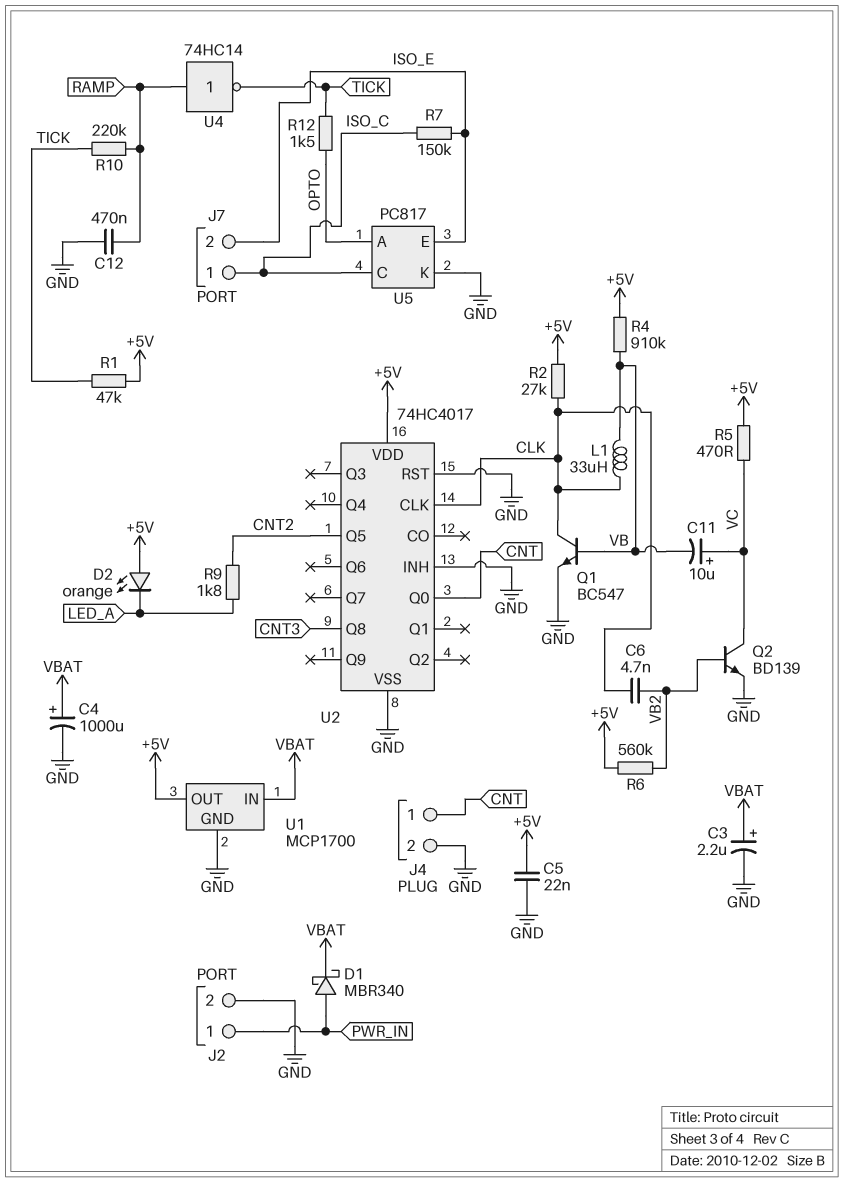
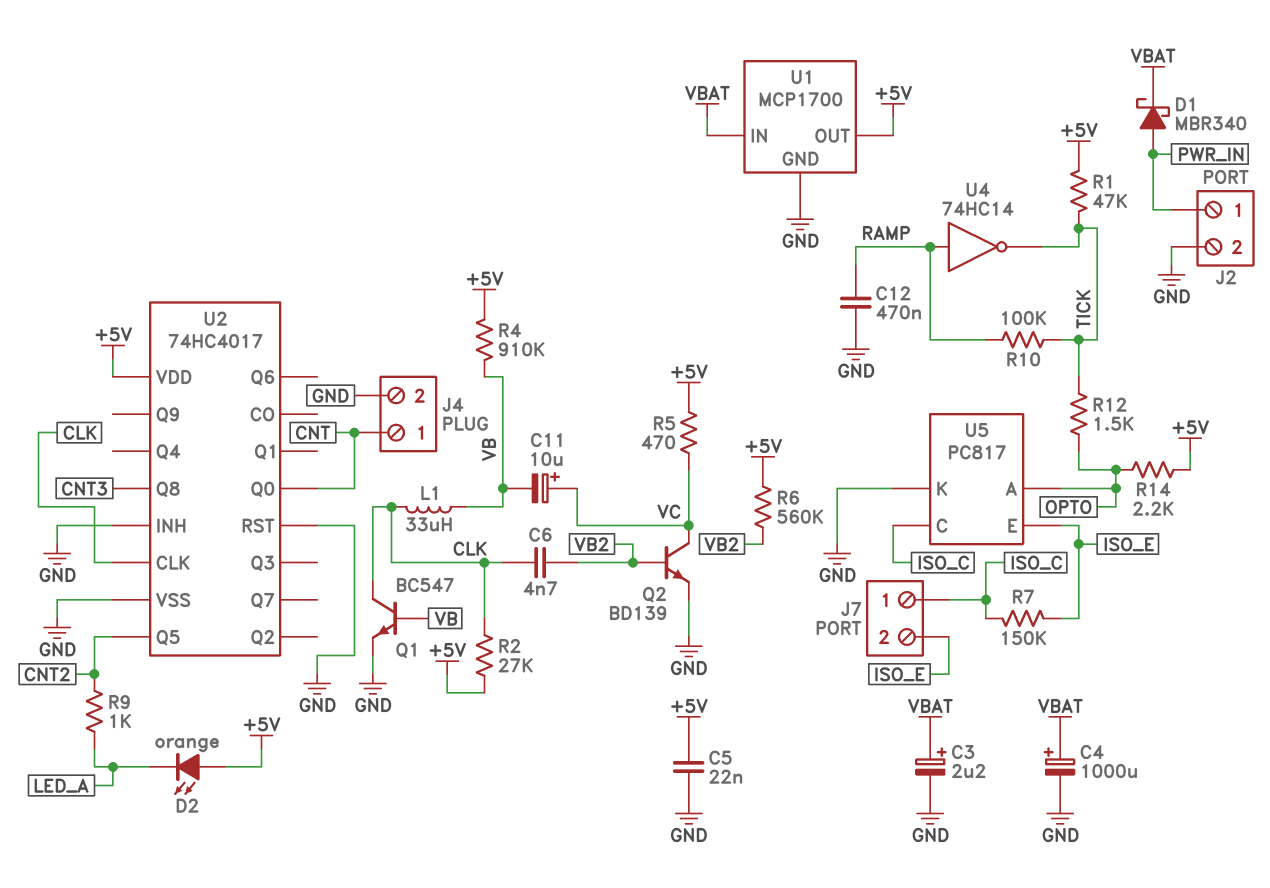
R9: 1.8k (CNT2, LED_A) -> 1k (CNT2, LED_A)
R10: 220k (RAMP, TICK) -> 100k (RAMP, TICK)
R14: none -> 2.2k (+5V, OPTO)

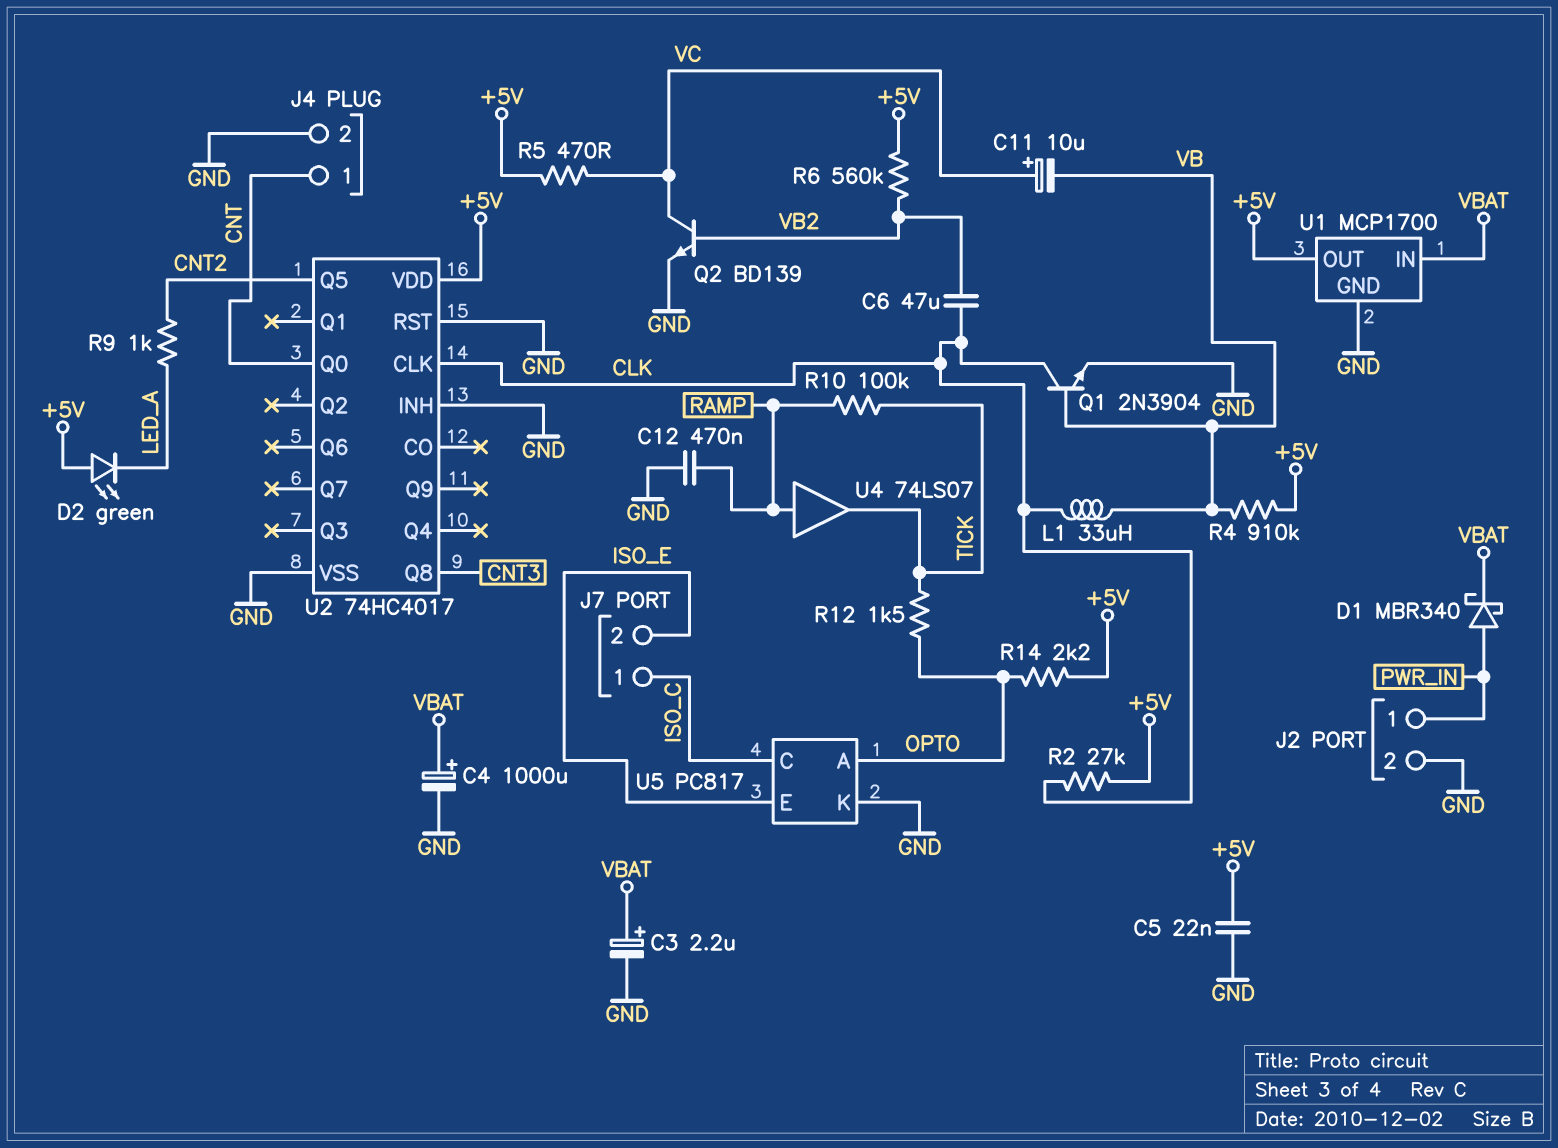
C6: 4.7nF (CLK, VB2) -> 47uF (CLK, VB2)
D2: LED orange (A +5V, K LED_A) -> LED green (A +5V, K LED_A)
Q1: NPN BC547 (B VB, C CLK, E GND) -> NPN 2N3904 (B VB, C CLK, E GND)
R1: 47k (+5V, TICK) -> none
R7: 150k (ISO_C, ISO_E) -> none
U4: NOT 74HC14 (in RAMP, out TICK) -> buffer 74LS07 (in RAMP, out TICK)

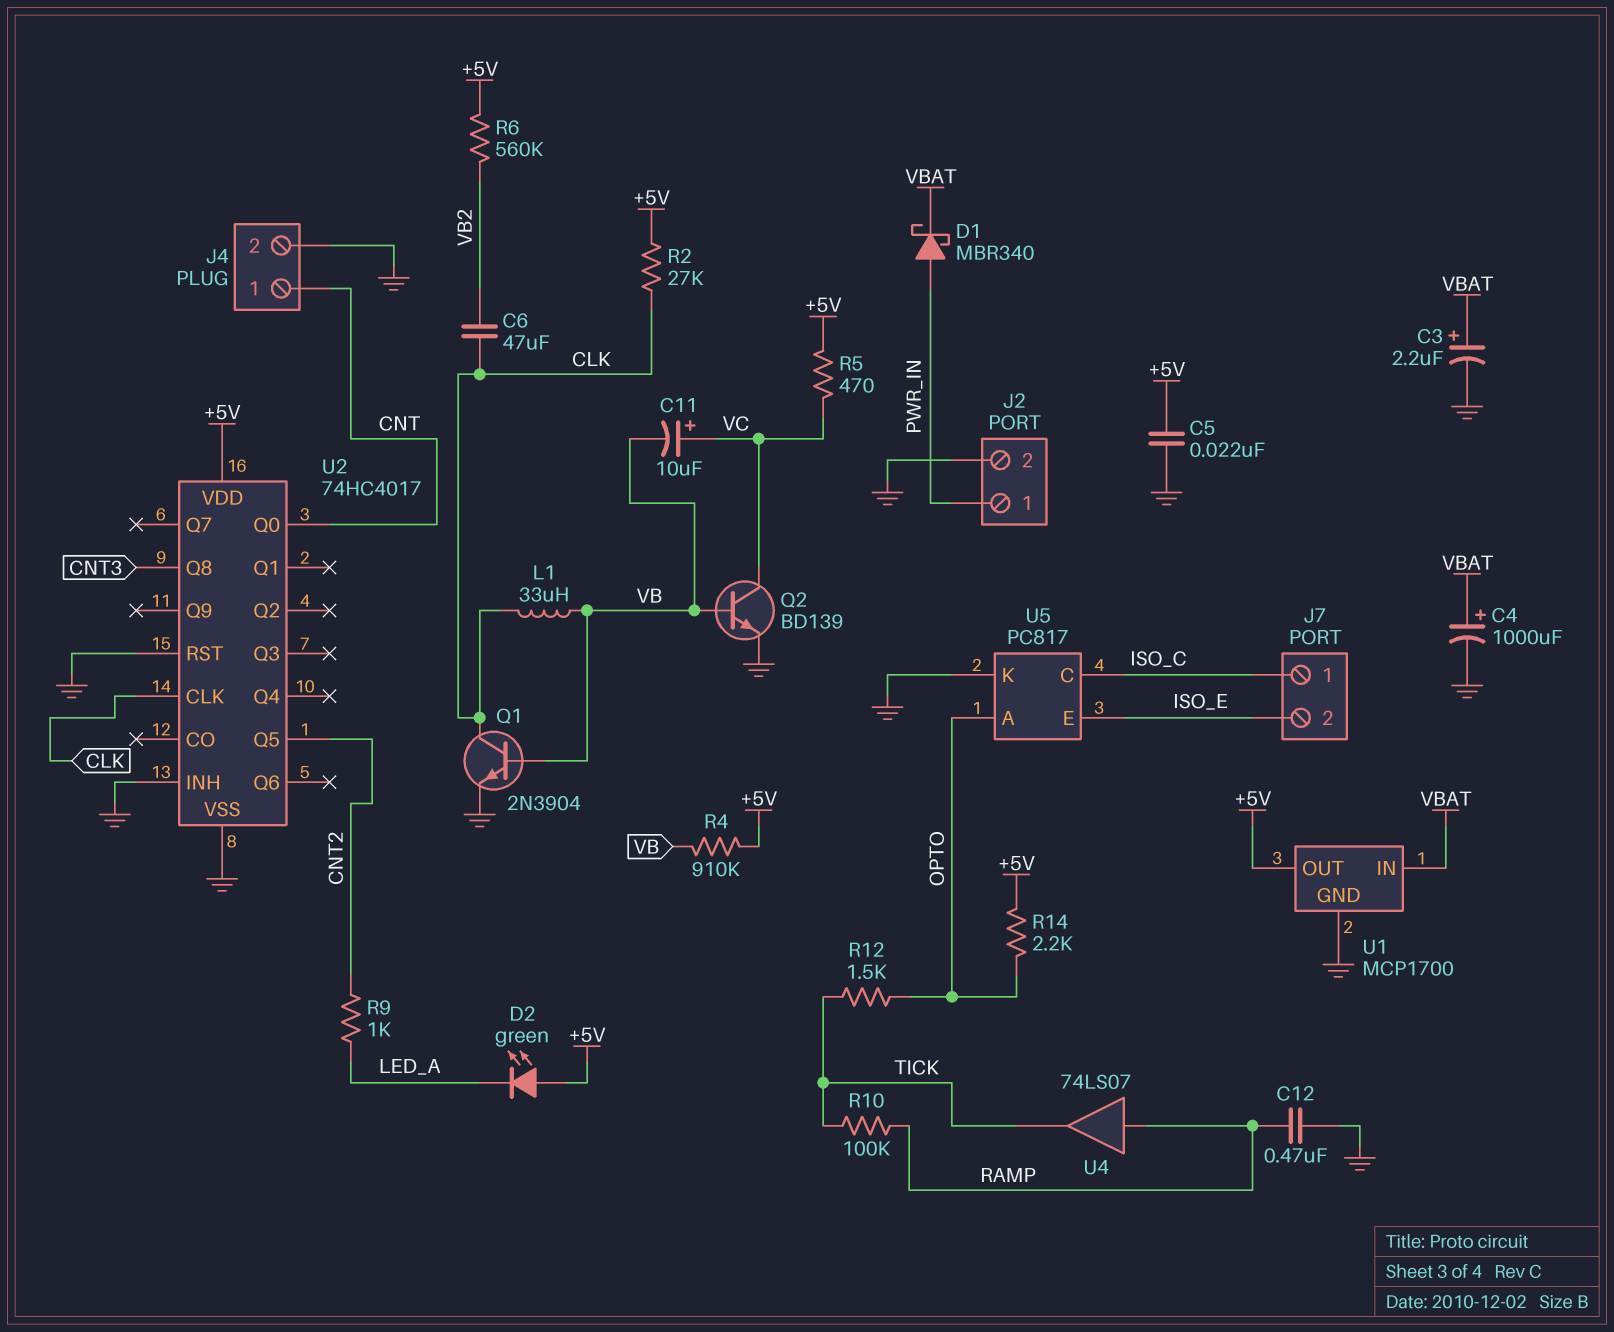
Q2: NPN BD139 (B VB2, C VC, E GND) -> NPN BD139 (B VB, C VC, E GND)

